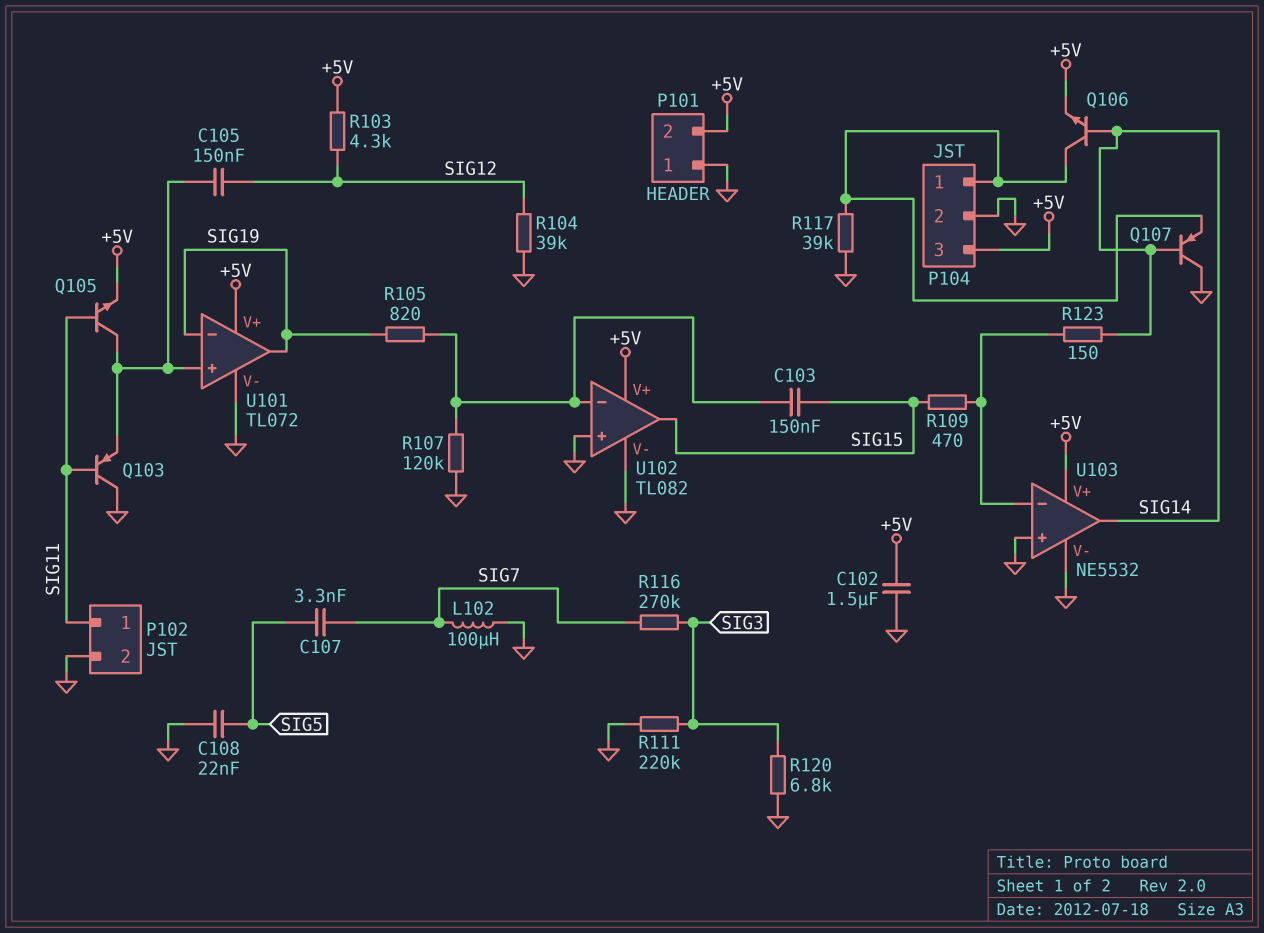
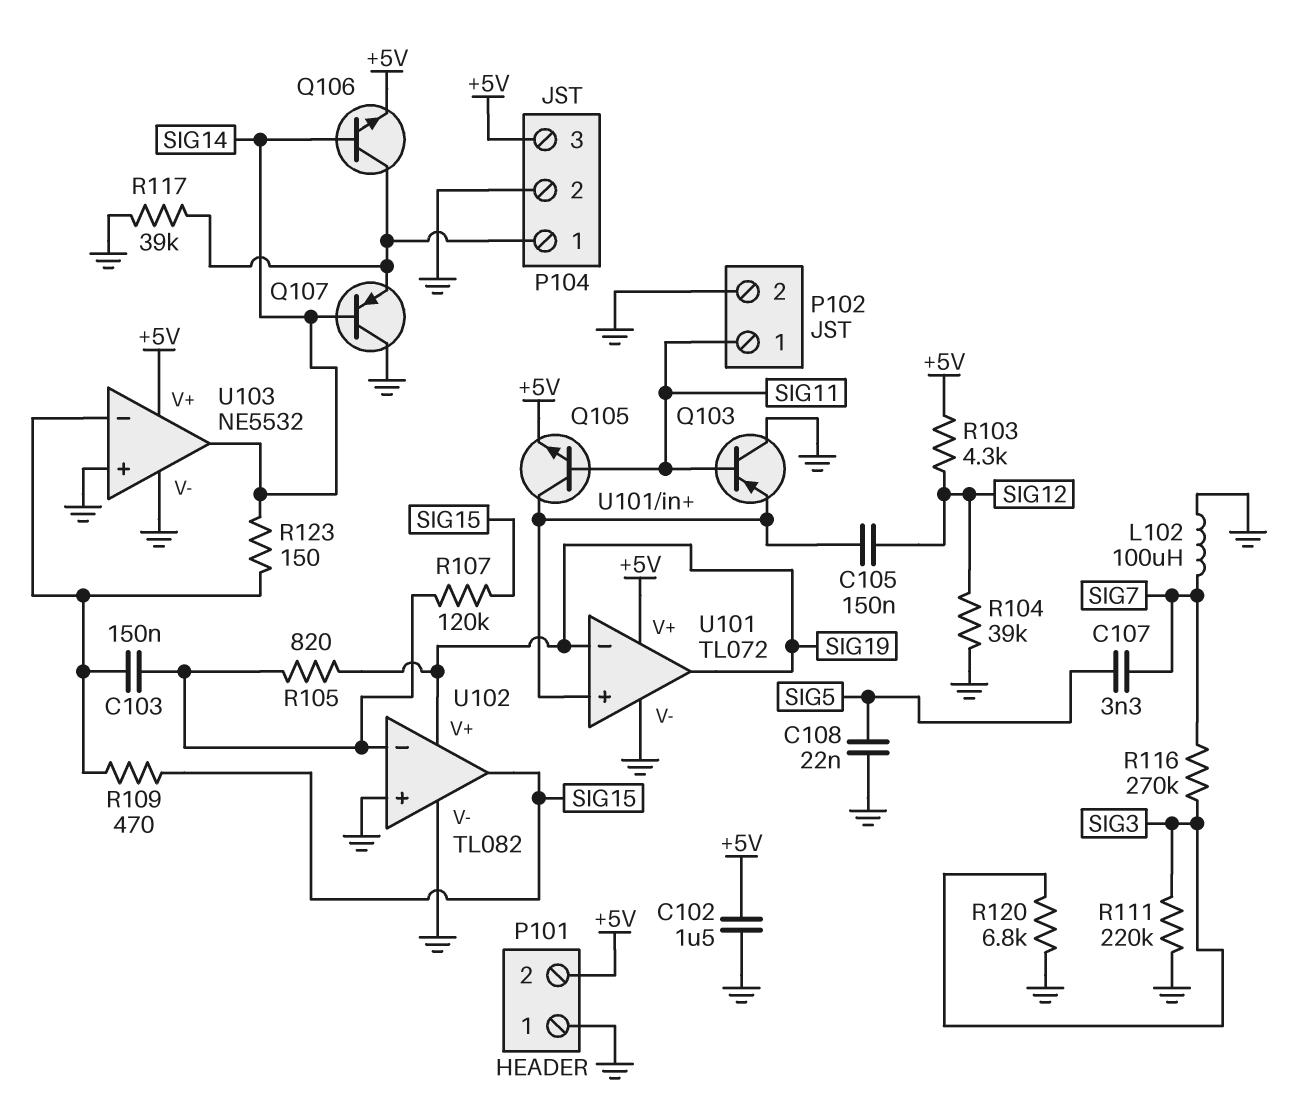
C103: 150nF (SIG15, U102/in-) -> 150nF (U102/in-, U103/in-)
R107: 120k (GND, U102/in-) -> 120k (SIG15, U102/in-)
U102 pin V+: +5V -> SIG19

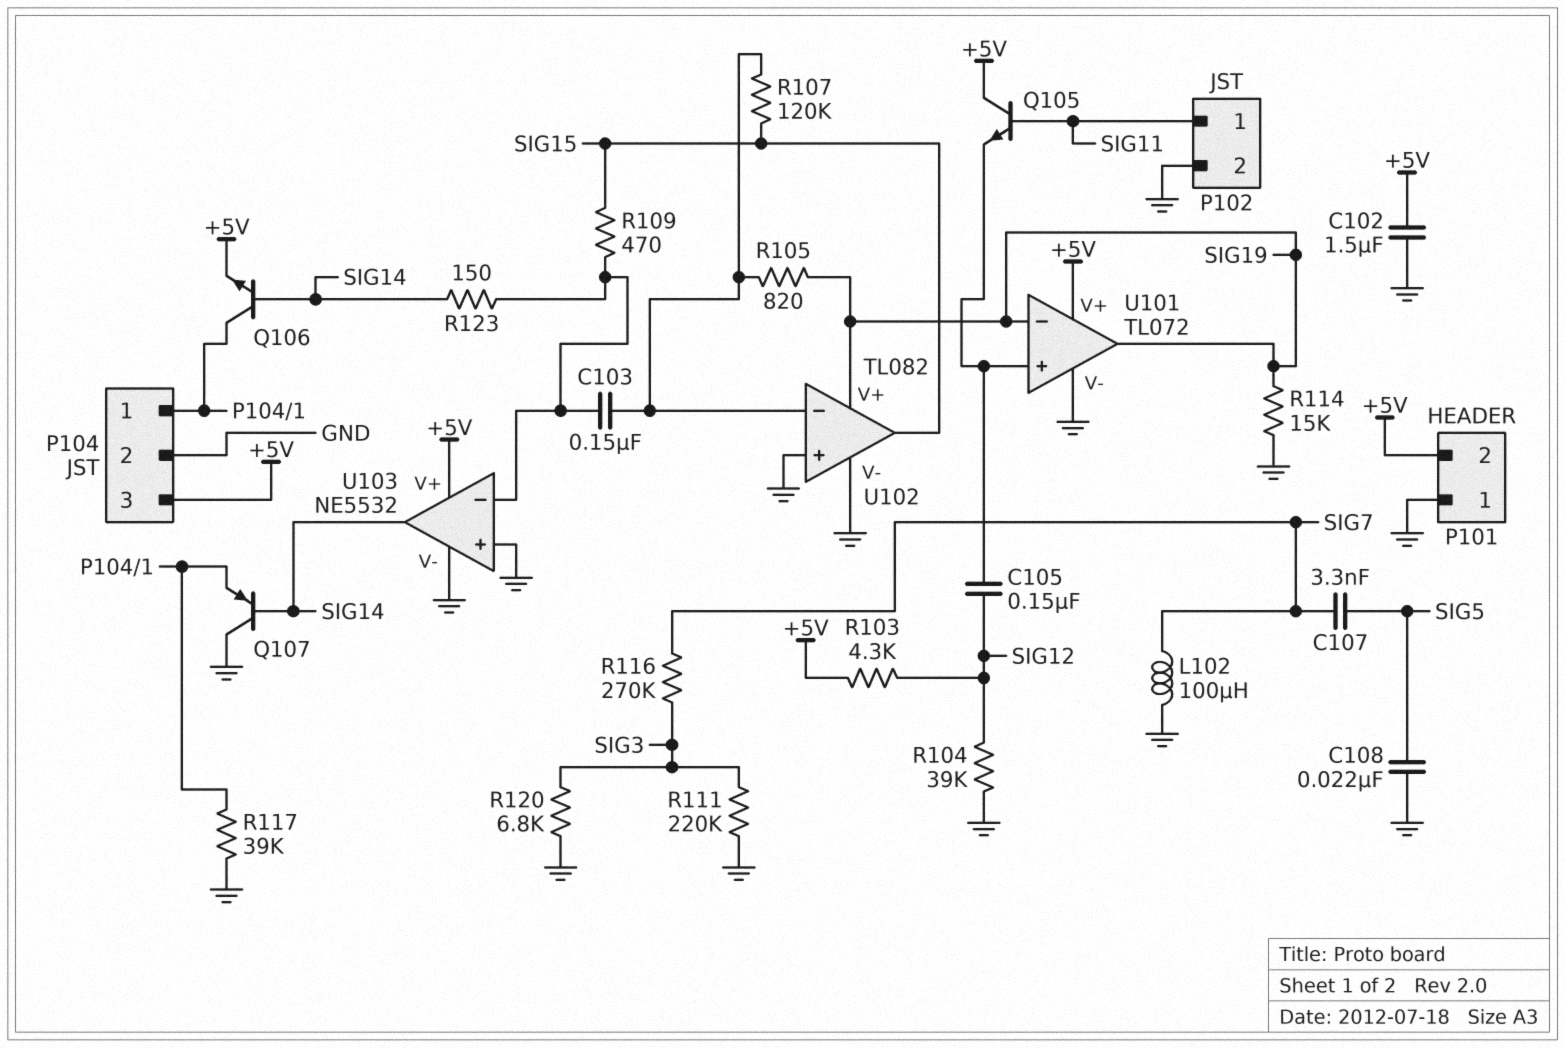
Q103: PNP (B SIG11, C GND, E U101/in+) -> none
Q105: NPN (B SIG11, C U101/in+, E +5V) -> NPN (B SIG11, C +5V, E U101/in+)
R114: none -> 15k (GND, SIG19)

